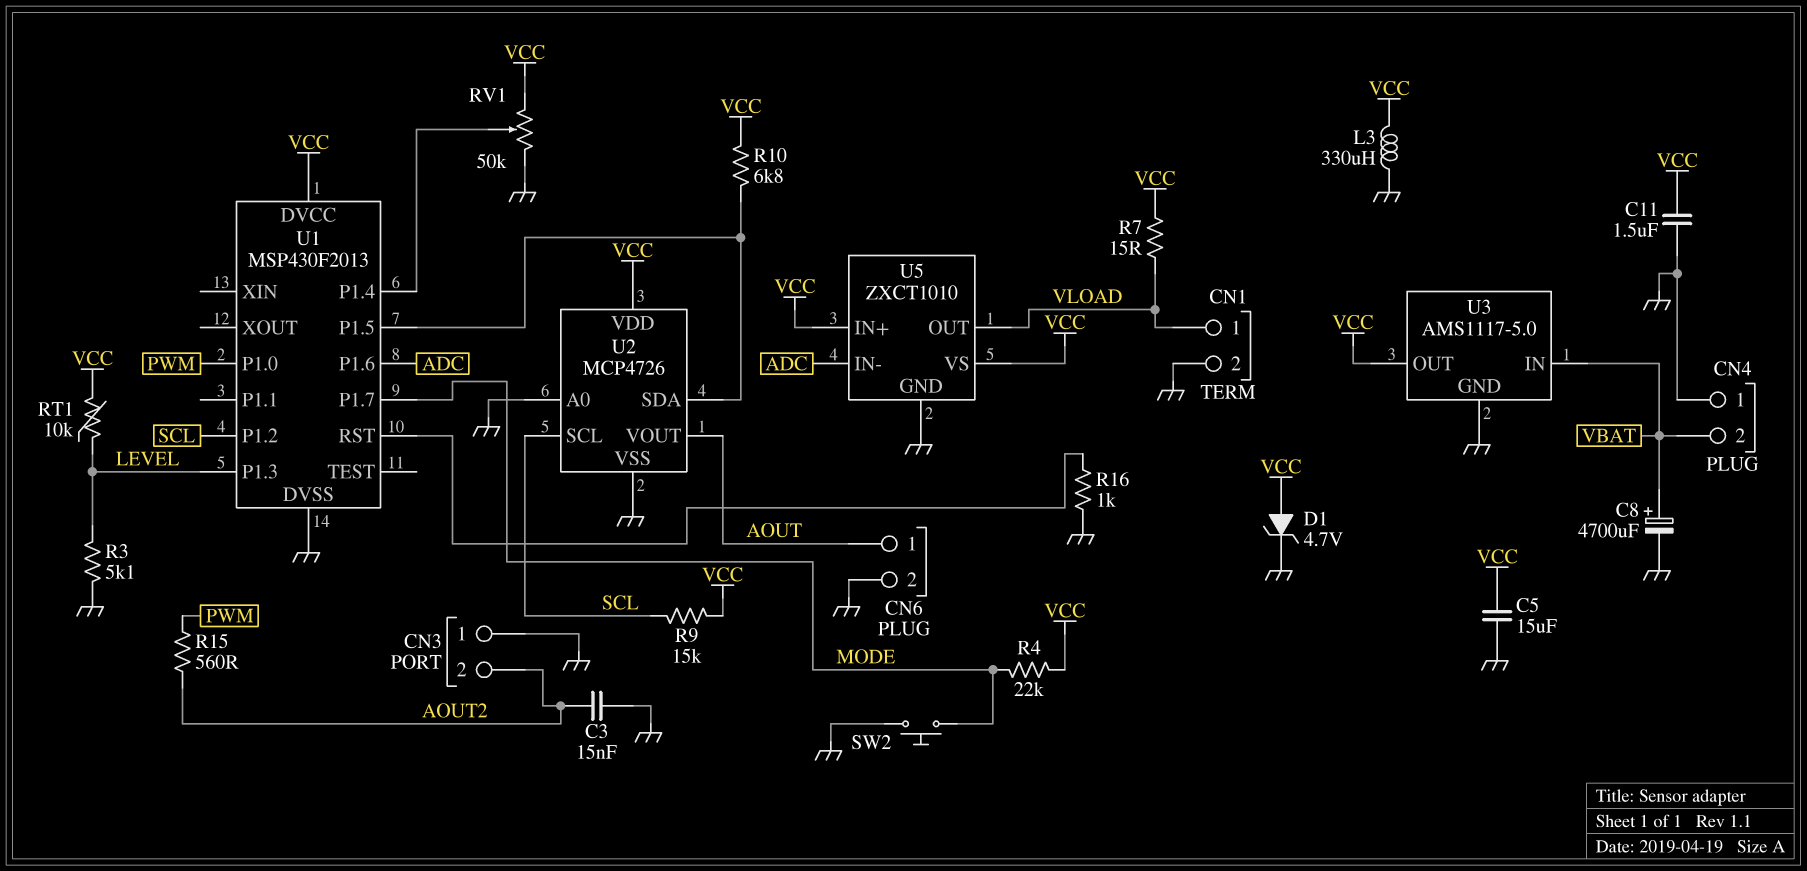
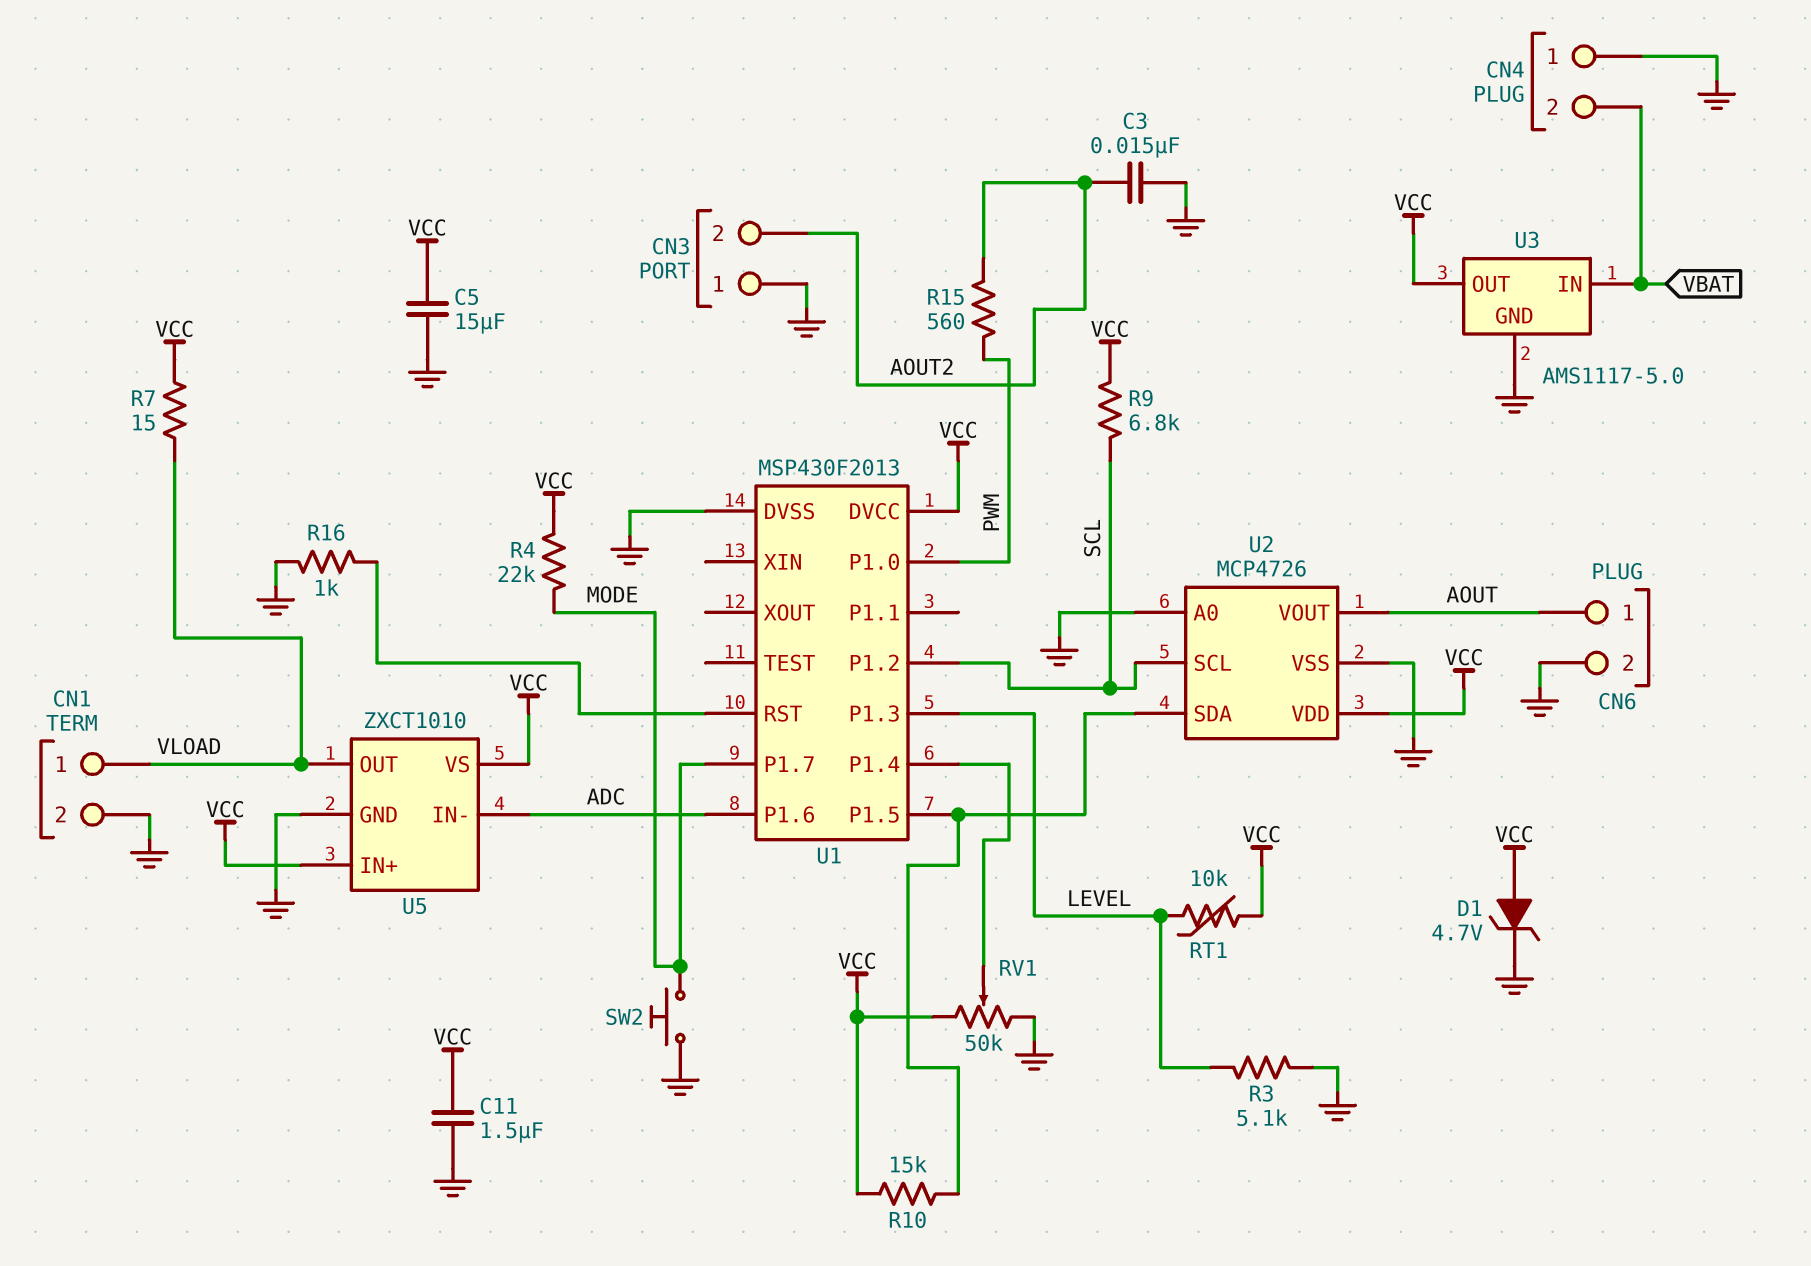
C8: 4700uF (plus VBAT, minus GND) -> none
L3: 330uH (GND, VCC) -> none
R9: 15k (SCL, VCC) -> 6.8k (SCL, VCC)
R10: 6.8k (U1/P1.5, VCC) -> 15k (U1/P1.5, VCC)

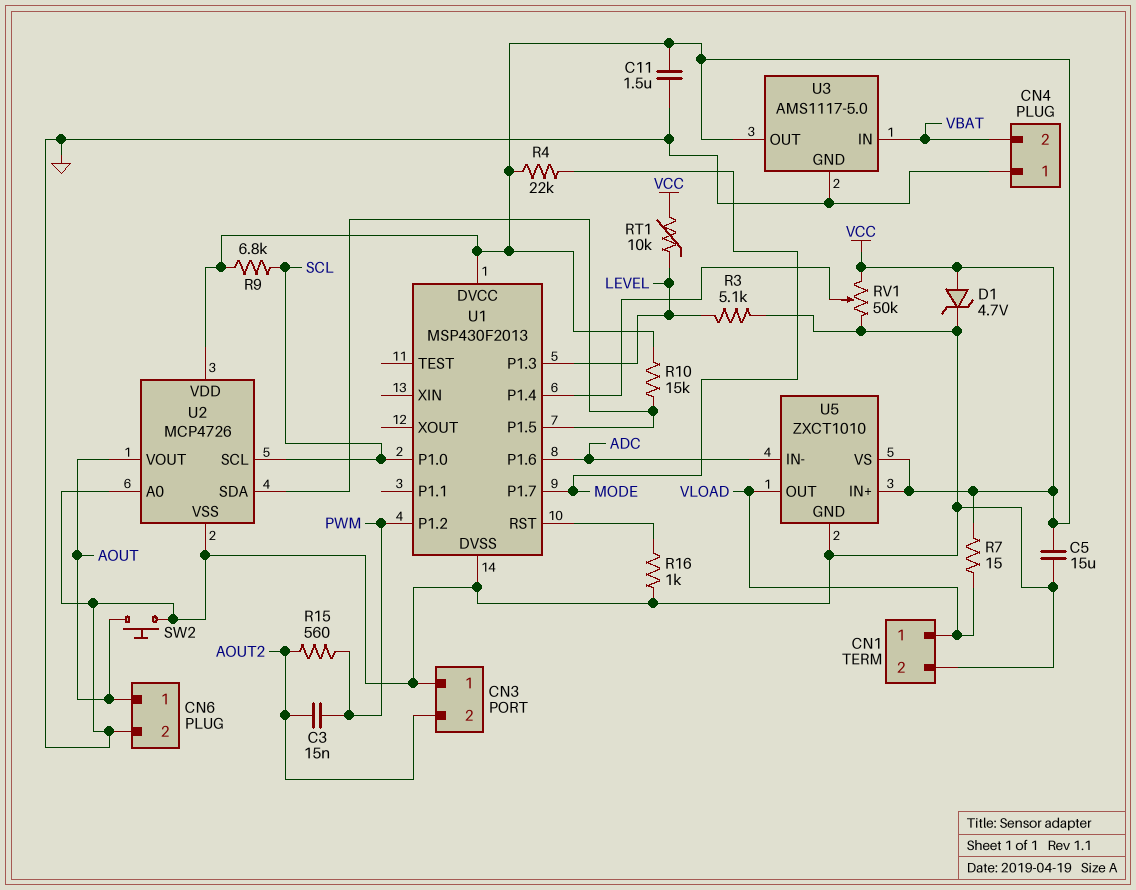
C3: 15nF (AOUT2, GND) -> 15nF (AOUT2, PWM)
SW2: button (GND, MODE) -> button (AOUT, GND)
U1 pin P1.0: PWM -> SCL
U1 pin P1.2: SCL -> PWM

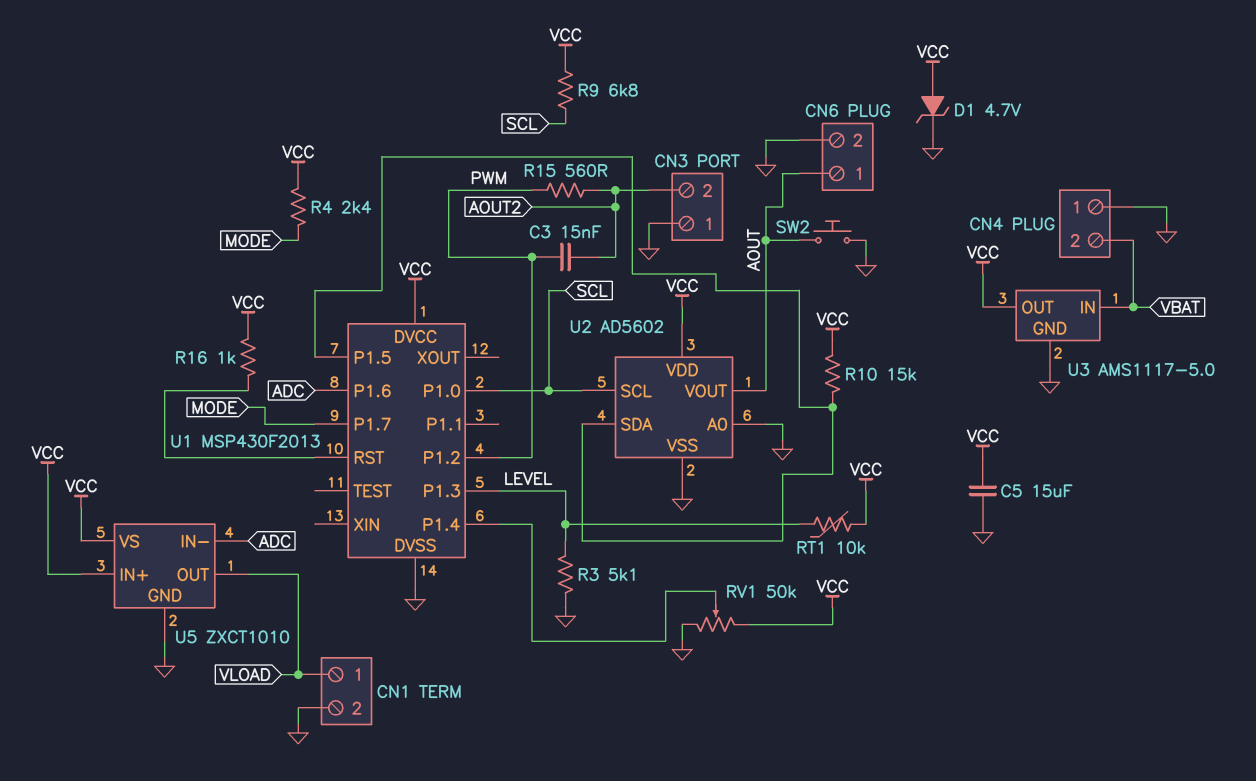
C11: 1.5uF (GND, VCC) -> none
R4: 22k (MODE, VCC) -> 2.4k (MODE, VCC)
R7: 15 (VCC, VLOAD) -> none
R16: 1k (GND, U1/RST) -> 1k (U1/RST, VCC)
U2: MCP4726 -> AD5602

